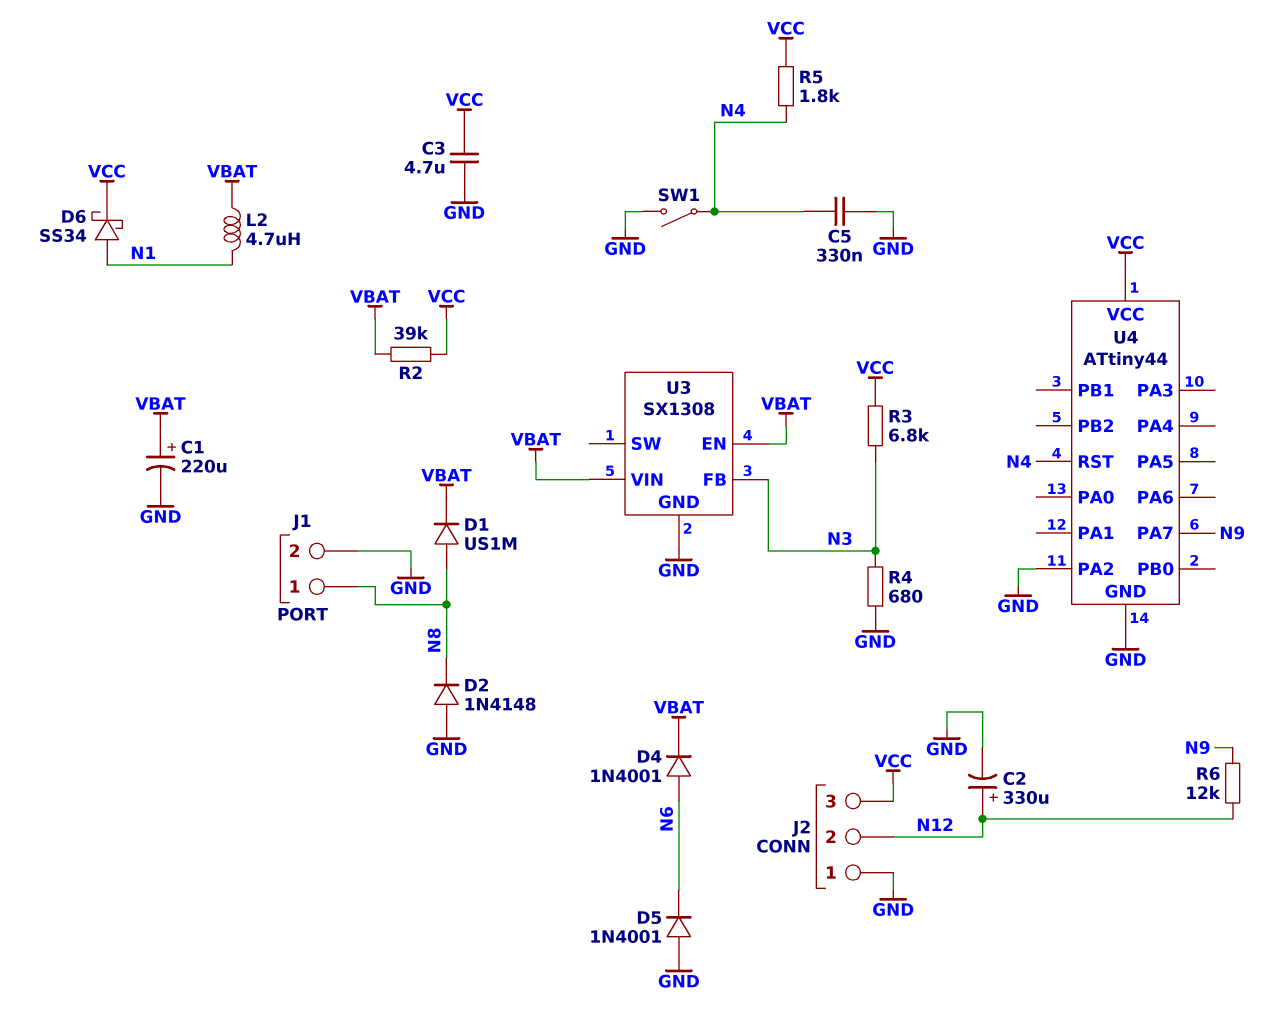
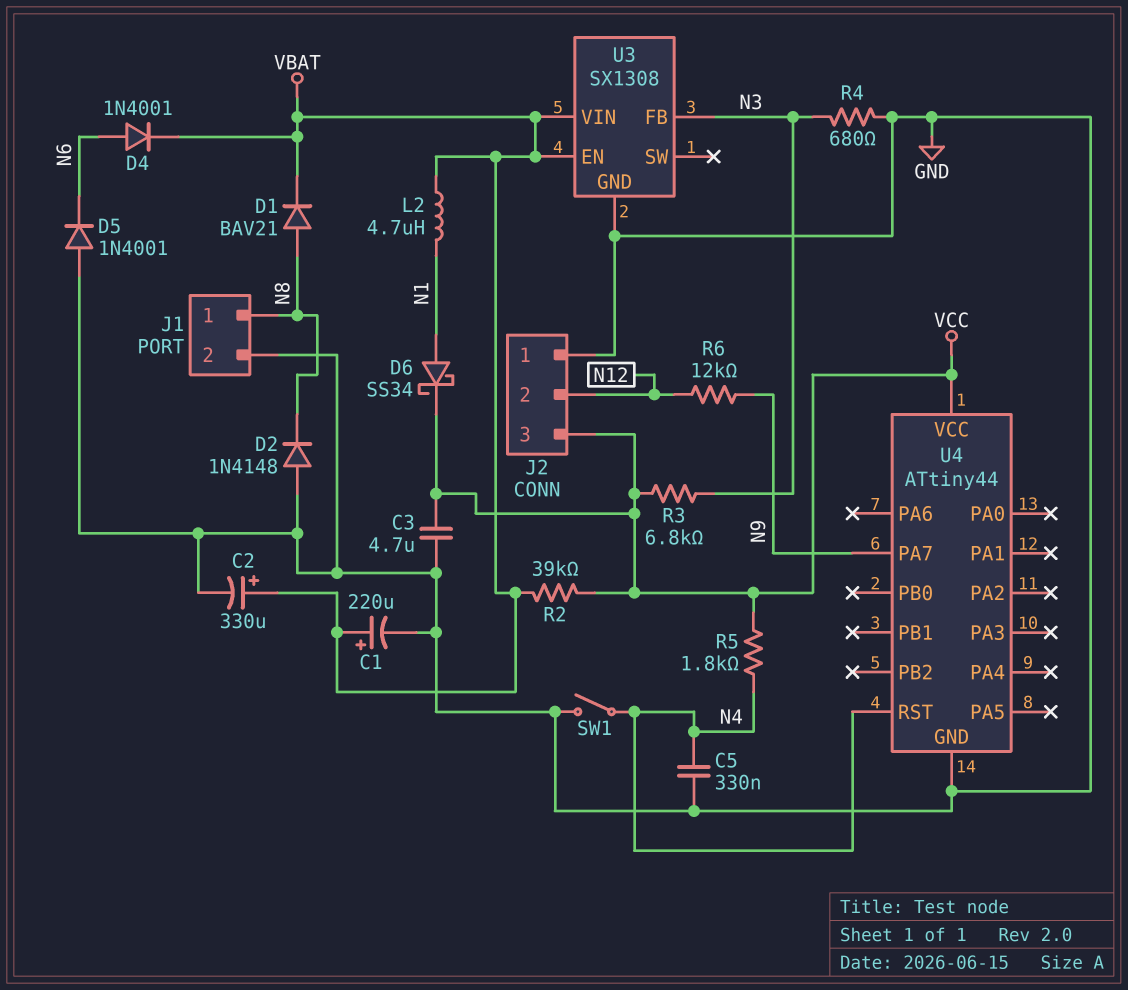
C2: 330uF (plus N12, minus GND) -> 330uF (plus VBAT, minus GND)
D1: diode US1M (A N8, K VBAT) -> diode BAV21 (A N8, K VBAT)
U4 pin PA2: GND -> none

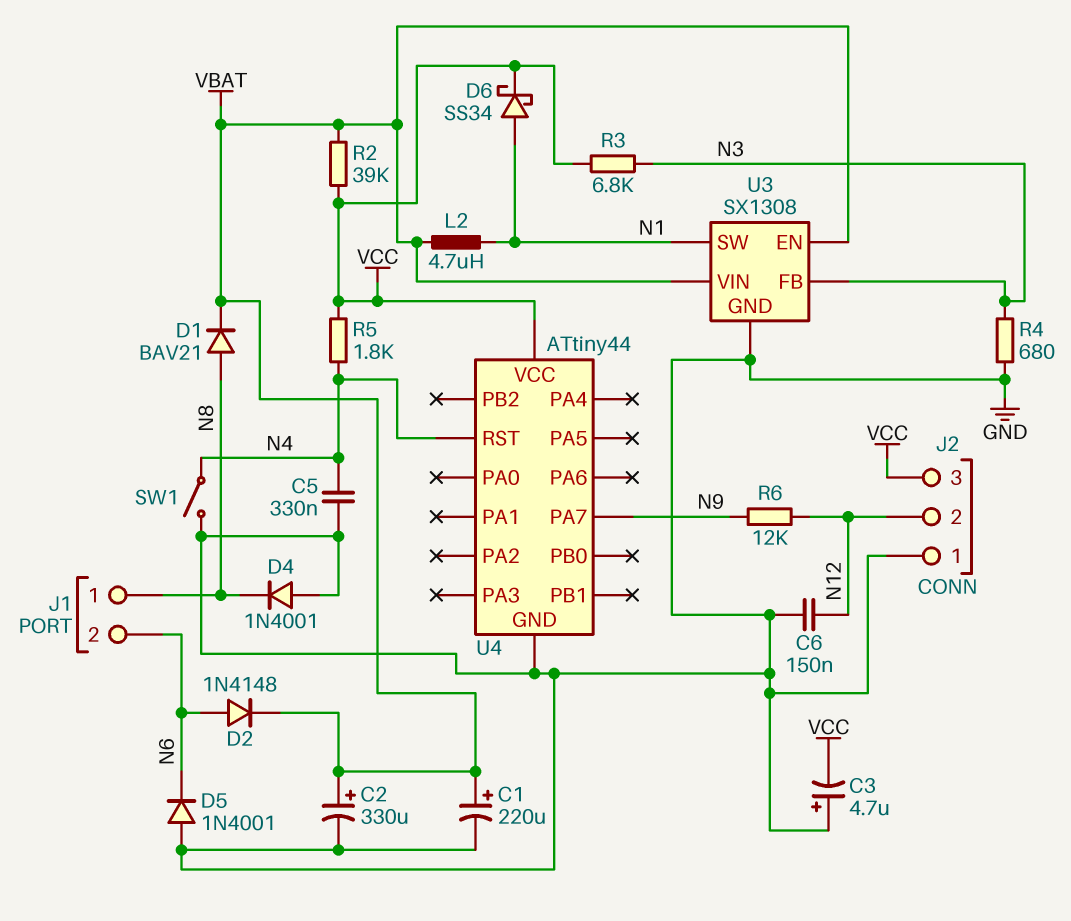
C3: 4.7uF (GND, VCC) -> 4.7uF (plus GND, minus VCC)
C6: none -> 150nF (GND, N12)
D2: diode 1N4148 (A GND, K N8) -> diode 1N4148 (A N6, K VBAT)
D4: diode 1N4001 (A N6, K VBAT) -> diode 1N4001 (A GND, K N8)
J1 pin 2: GND -> N6
U3 pin SW: none -> N1

